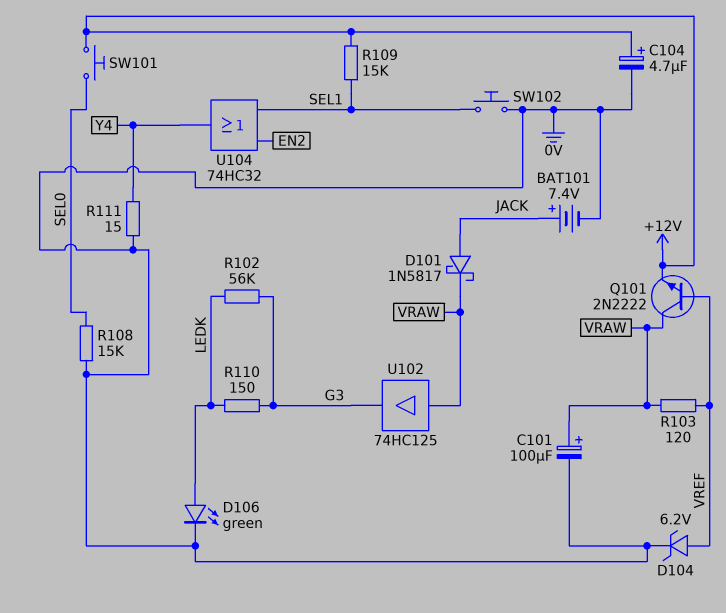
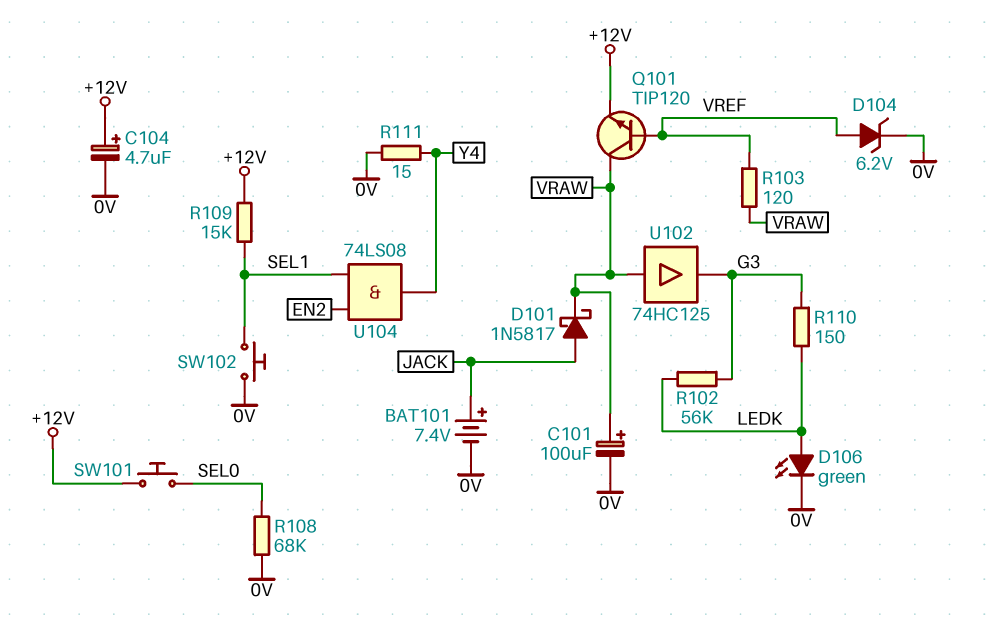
Q101: NPN 2N2222 (B VREF, C VRAW, E +12V) -> NPN TIP120 (B VREF, C VRAW, E +12V)
R108: 15k (0V, SEL0) -> 68k (0V, SEL0)
U104: OR 74HC32 (in EN2, in SEL1, out Y4) -> AND 74LS08 (in EN2, in SEL1, out Y4)

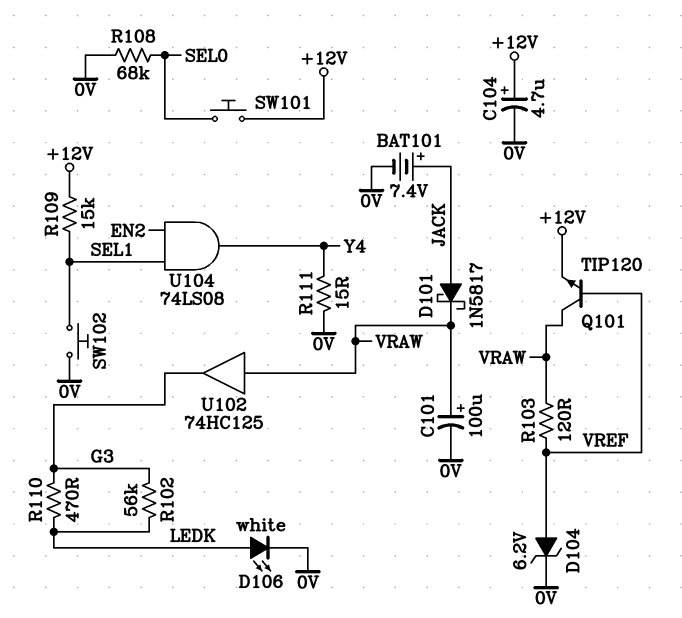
D106: LED green (A LEDK, K 0V) -> LED white (A LEDK, K 0V)
R110: 150 (G3, LEDK) -> 470 (G3, LEDK)

